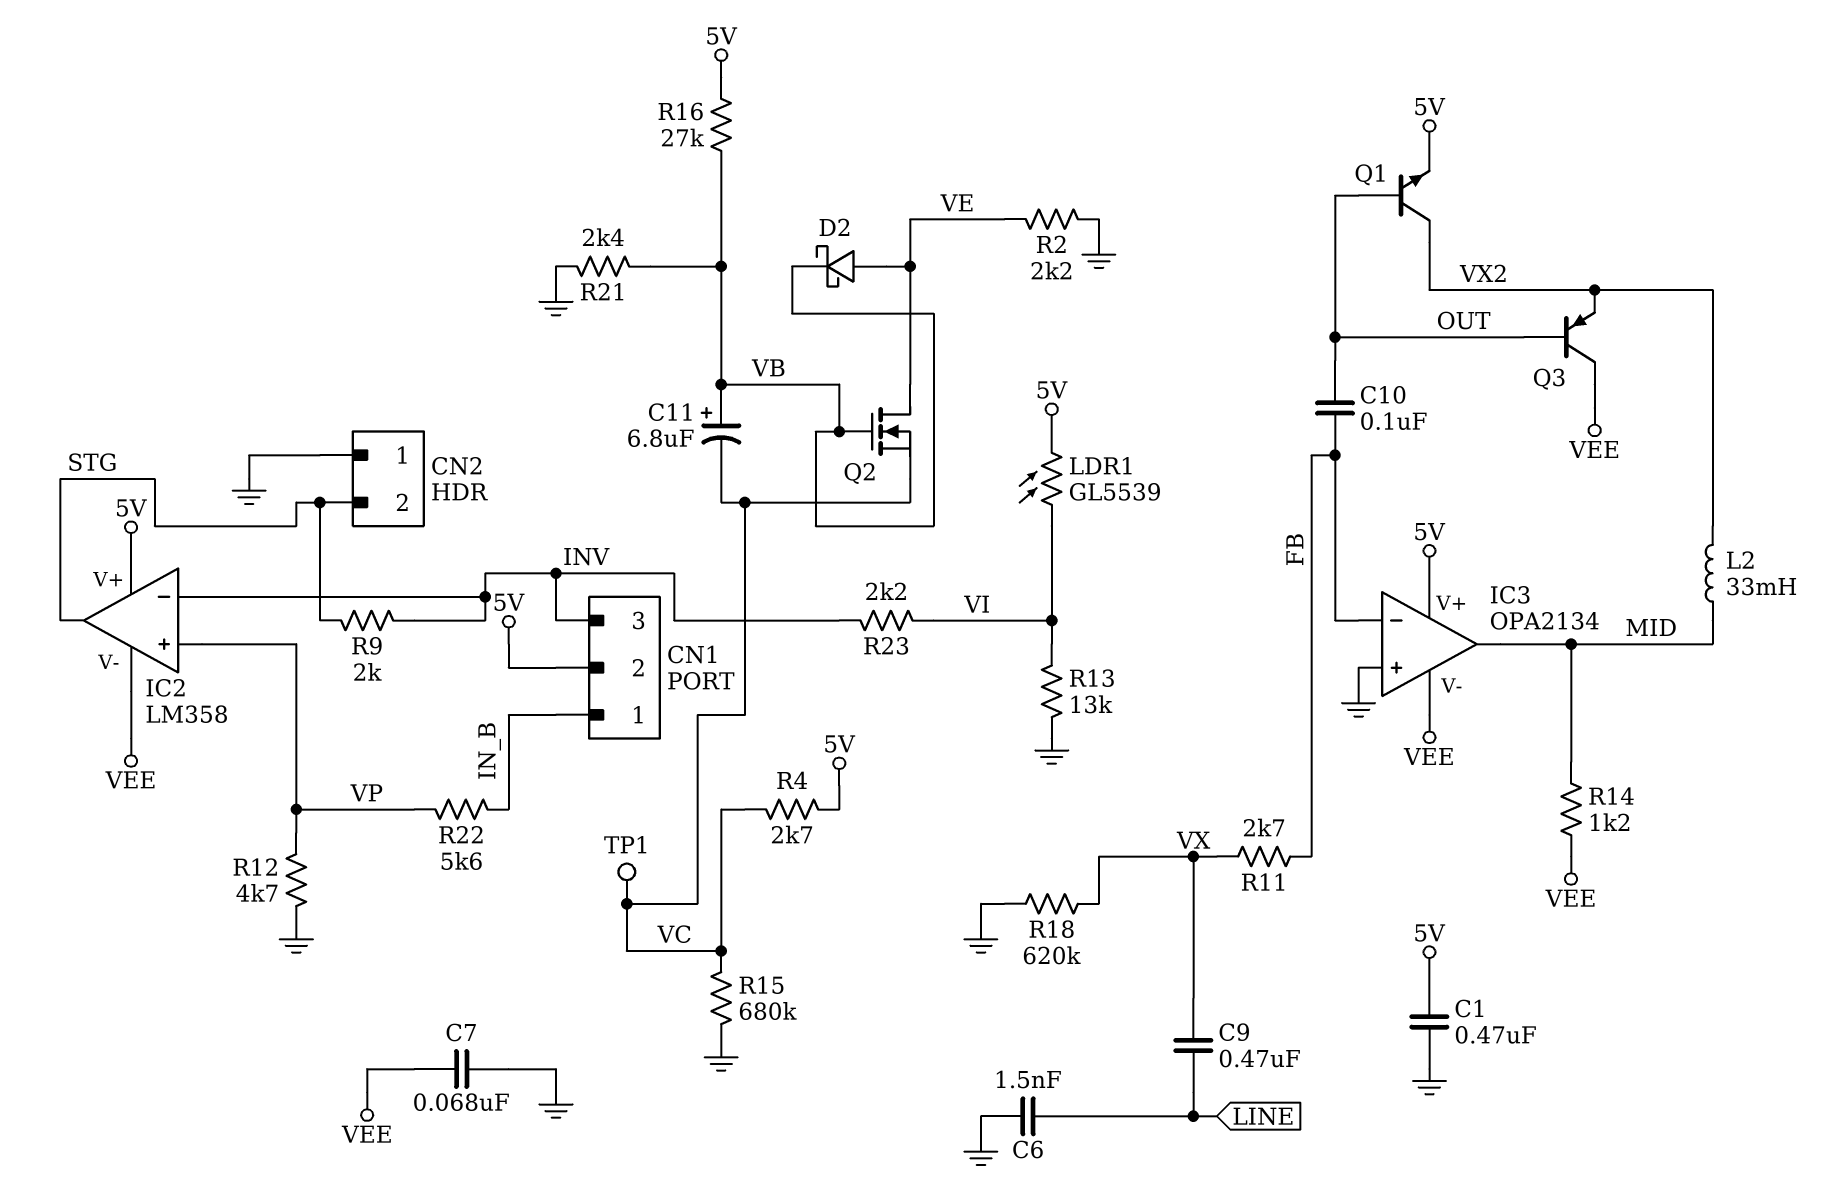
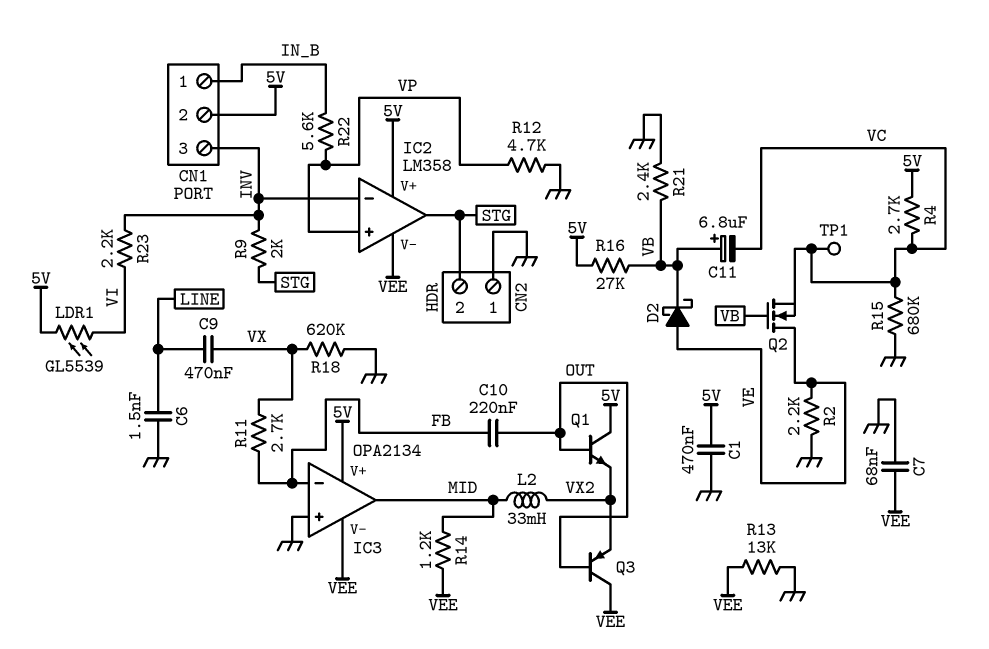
C10: 100nF (FB, OUT) -> 220nF (FB, OUT)
Q1: NPN (B OUT, C VX2, E 5V) -> NPN (B OUT, C 5V, E VX2)
R13: 13k (GND, VI) -> 13k (GND, VEE)

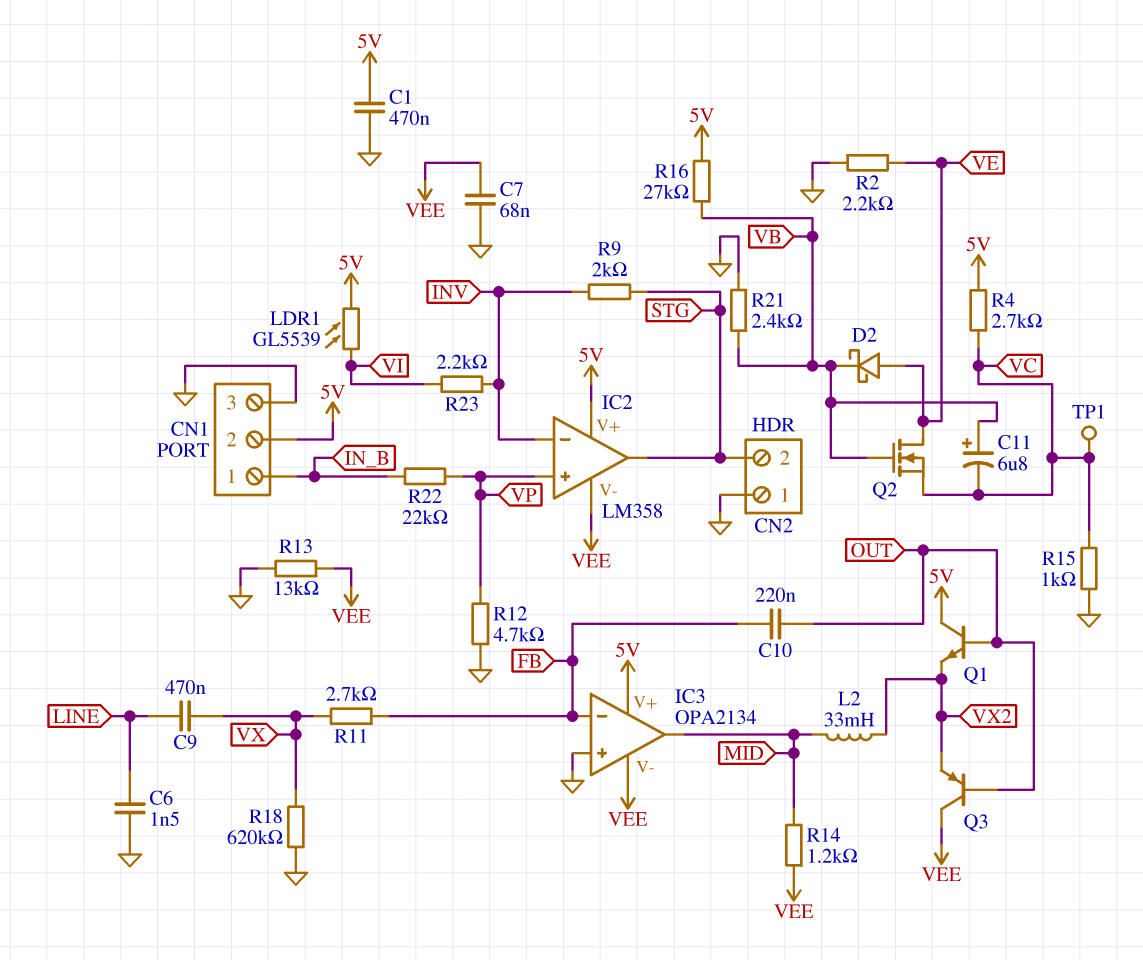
CN1 pin 3: INV -> GND
R15: 680k (GND, VC) -> 1k (GND, VC)
R22: 5.6k (IN_B, VP) -> 22k (IN_B, VP)

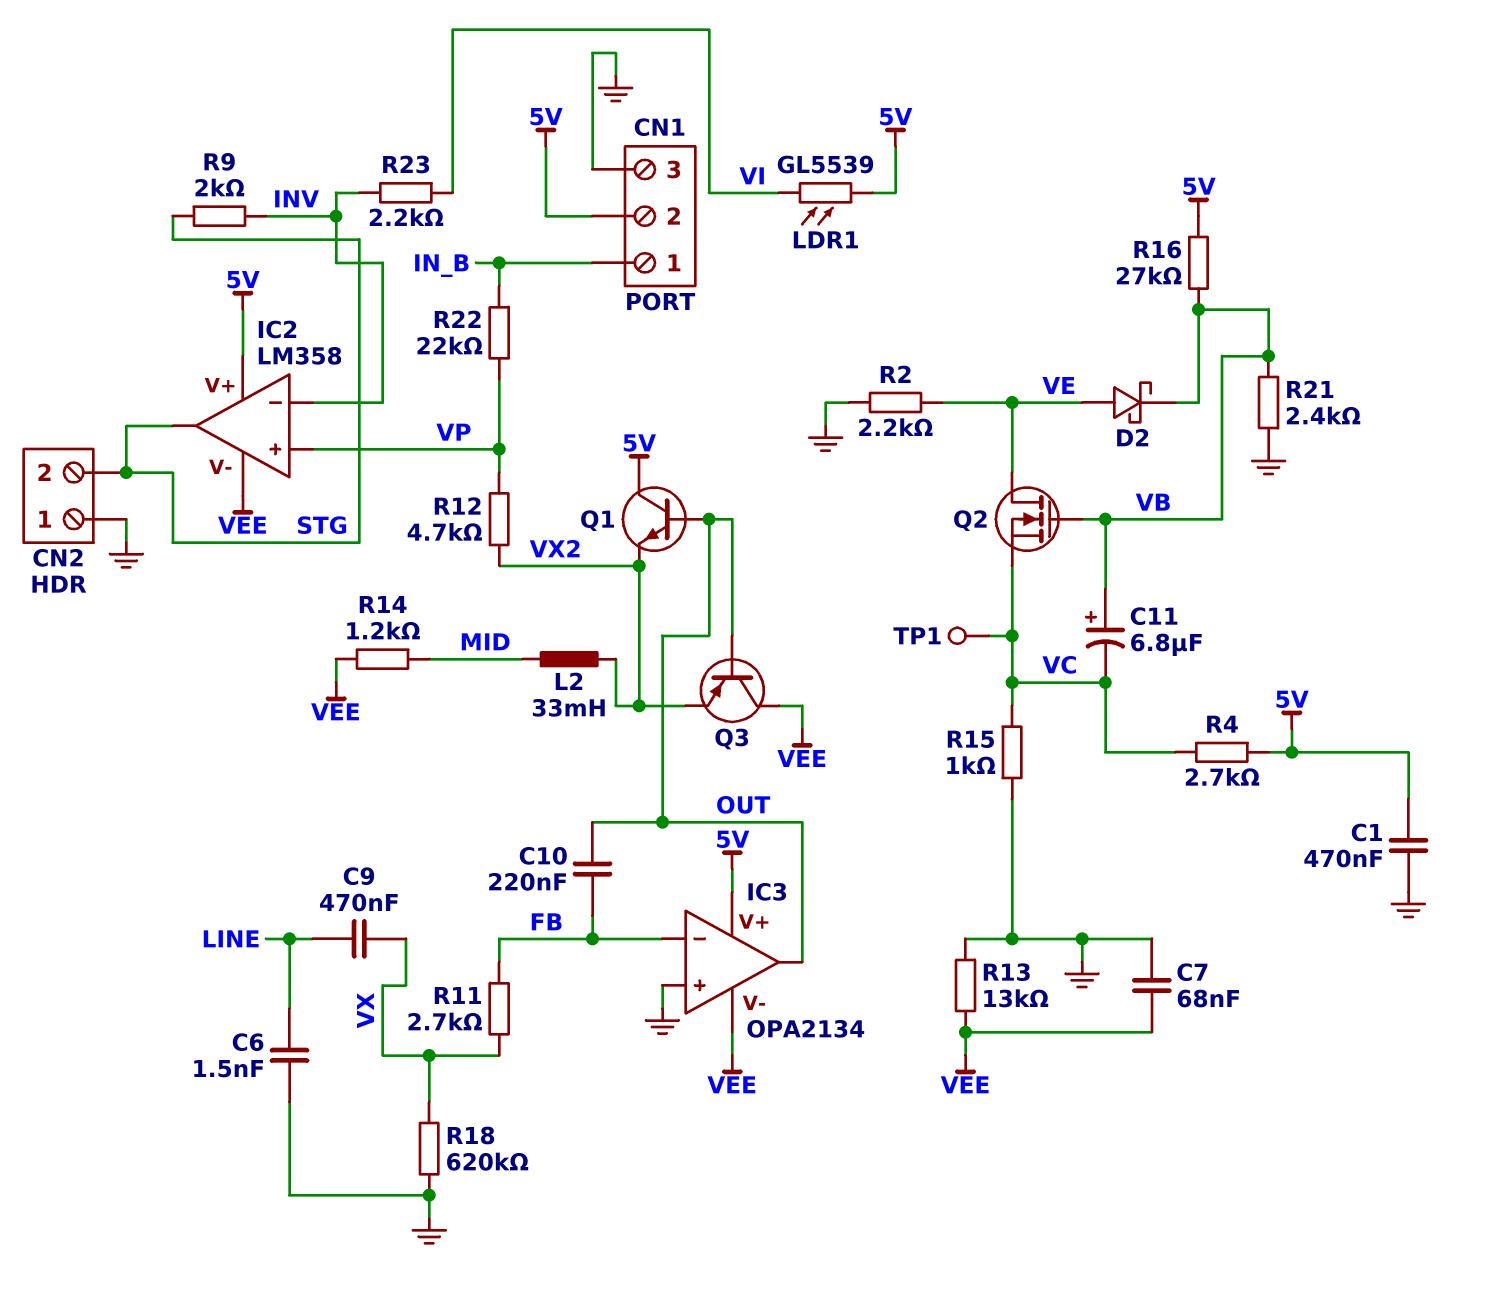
IC3 pin out: MID -> OUT
R12: 4.7k (GND, VP) -> 4.7k (VP, VX2)

